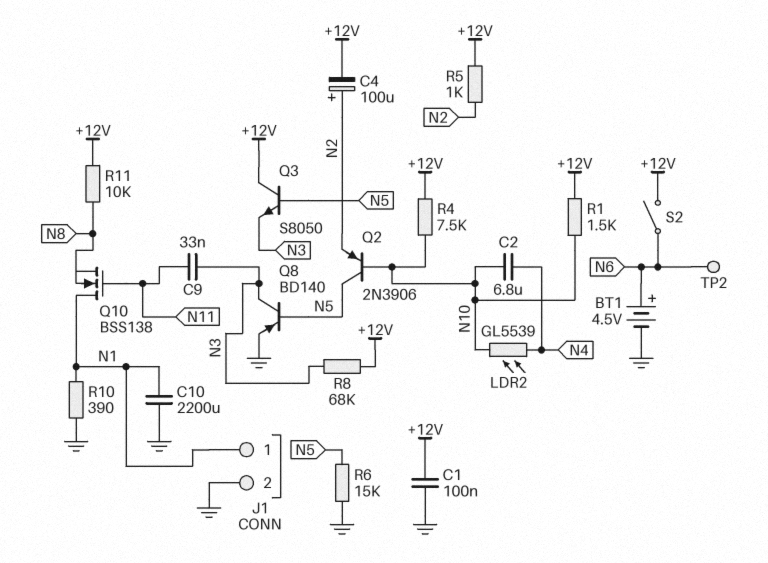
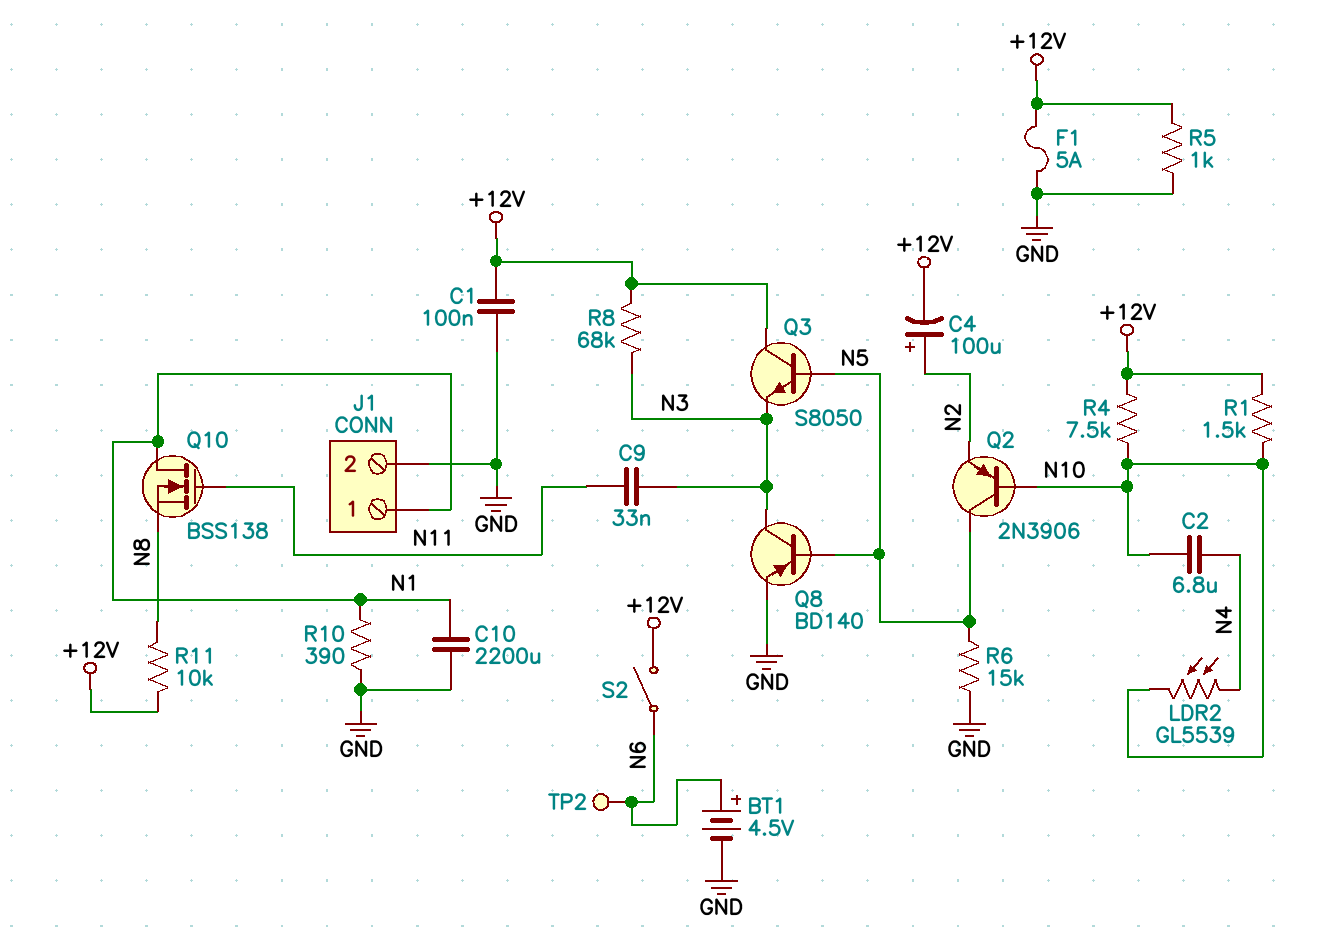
F1: none -> 5A (+12V, GND)
R5: 1k (+12V, N2) -> 1k (+12V, GND)

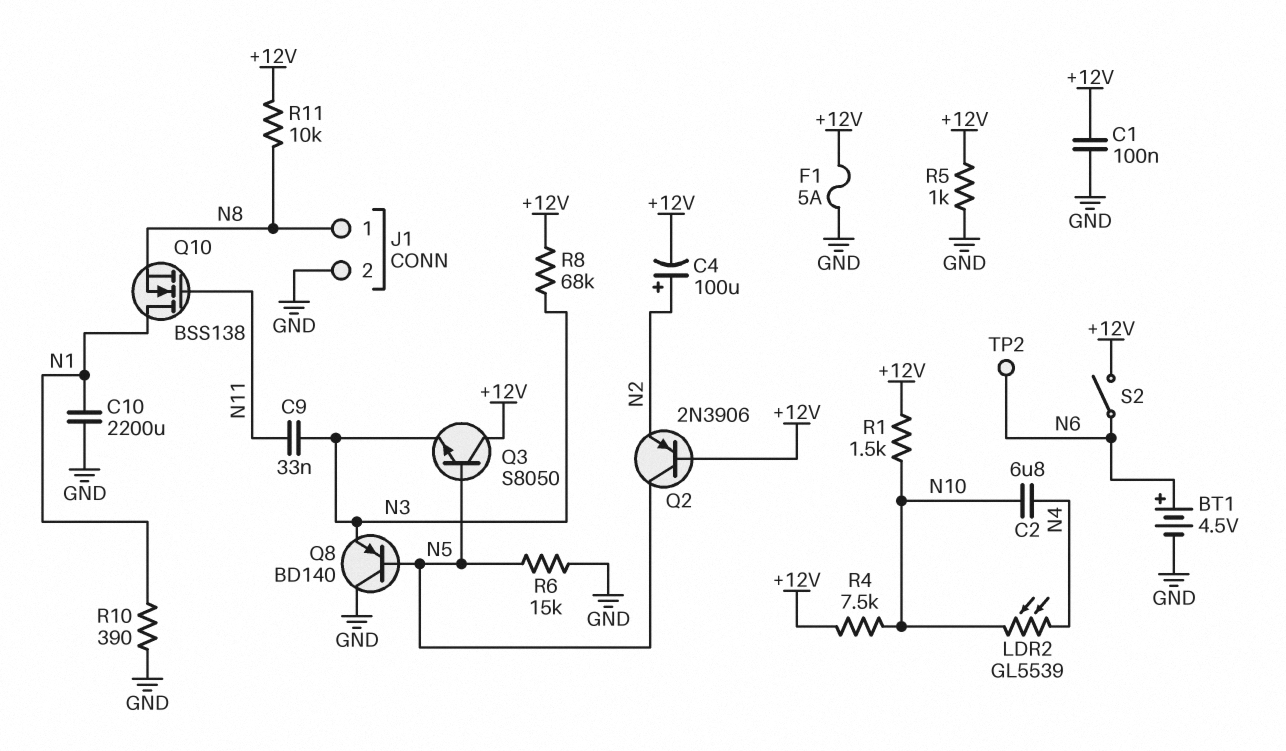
J1 pin 1: N1 -> N8
Q2: PNP 2N3906 (B N10, C N5, E N2) -> PNP 2N3906 (B +12V, C N5, E N2)
Q8: PNP BD140 (B N5, C N3, E GND) -> PNP BD140 (B N5, C GND, E N3)

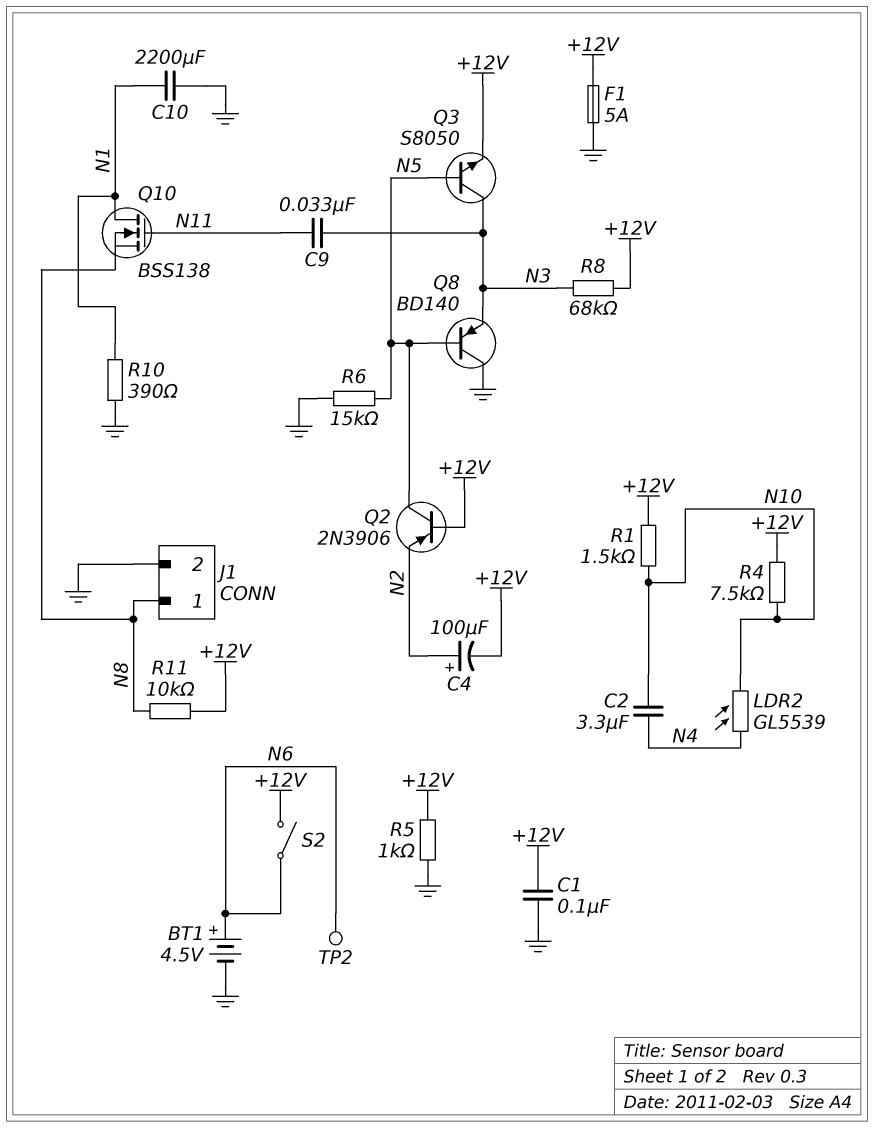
C2: 6.8uF (N4, N10) -> 3.3uF (N4, N10)
Q3: NPN S8050 (B N5, C +12V, E N3) -> NPN S8050 (B N5, C N3, E +12V)

